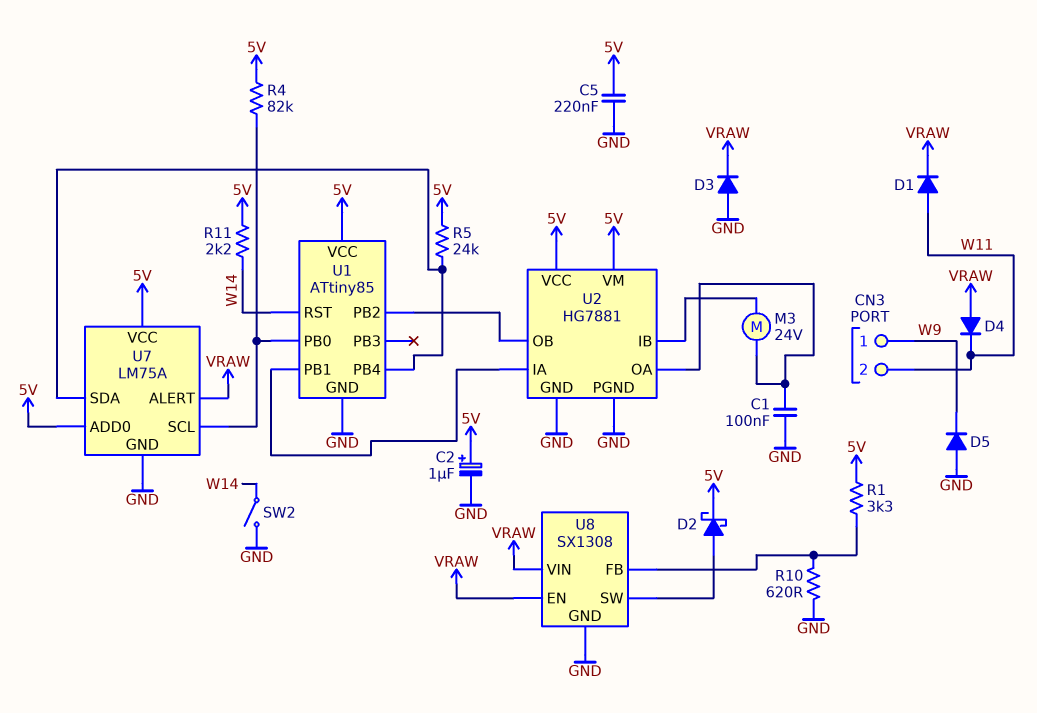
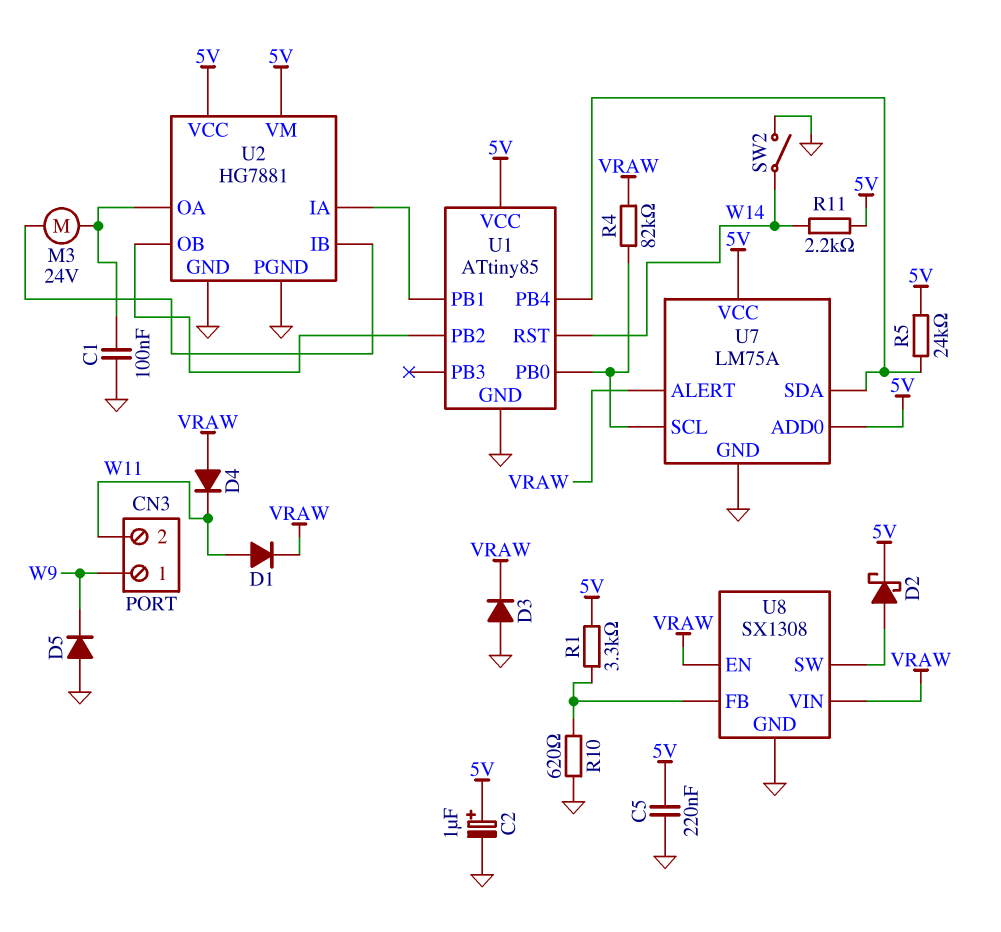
R4: 82k (5V, U1/PB0) -> 82k (U1/PB0, VRAW)

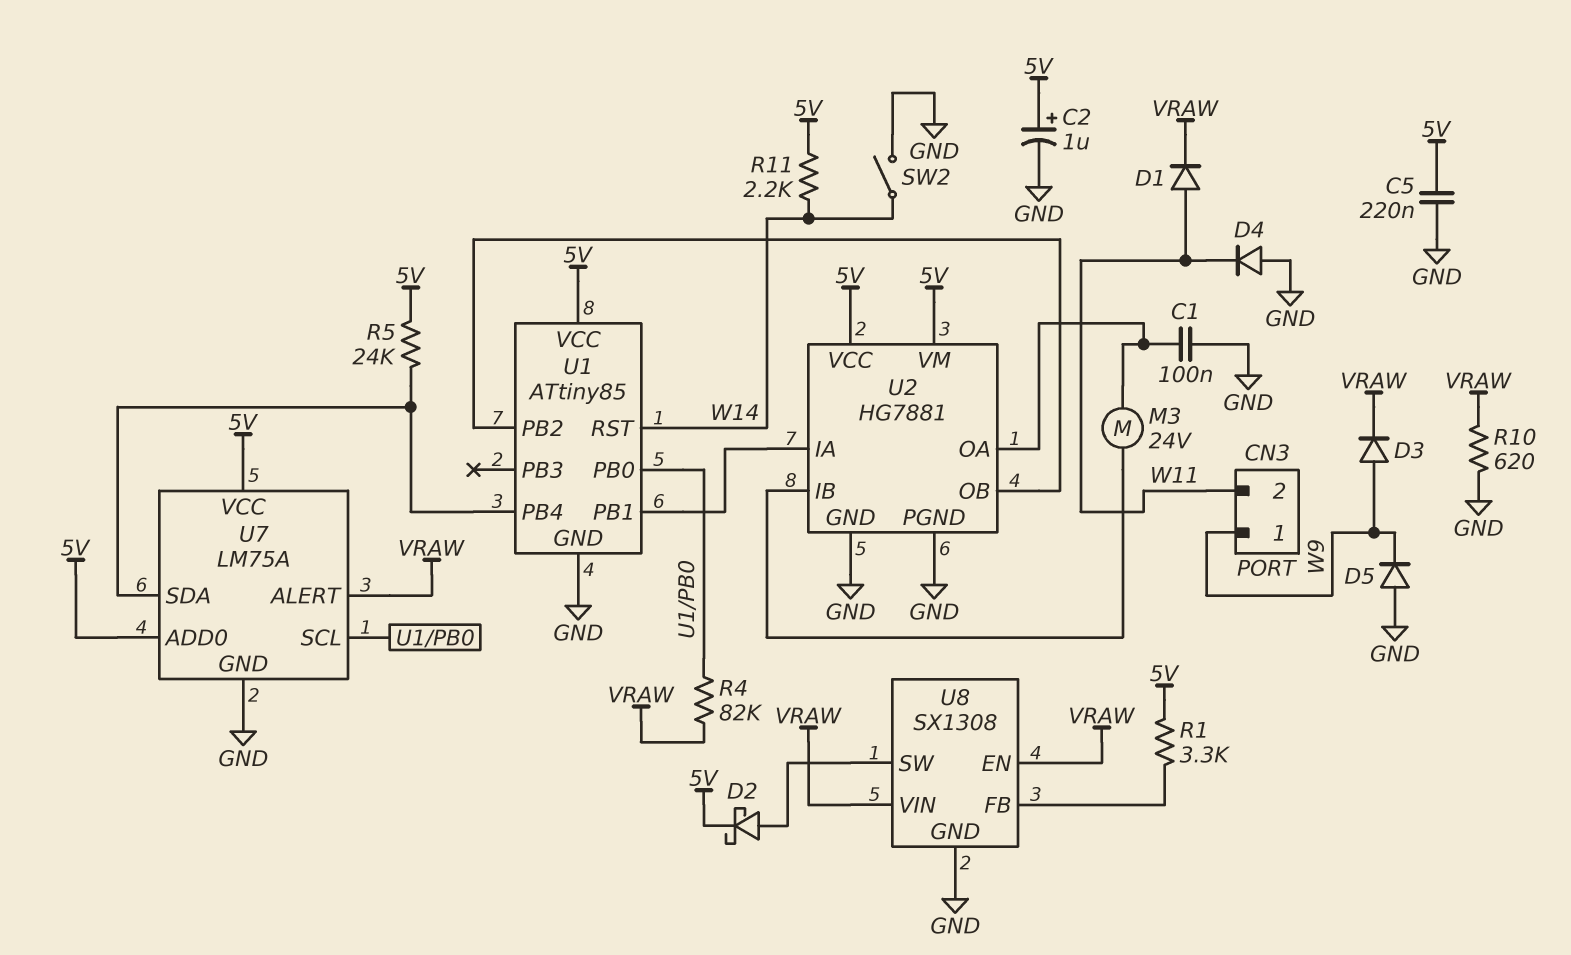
D3: diode (A GND, K VRAW) -> diode (A W9, K VRAW)
D4: diode (A VRAW, K W11) -> diode (A GND, K W11)
R10: 620 (GND, U8/FB) -> 620 (GND, VRAW)

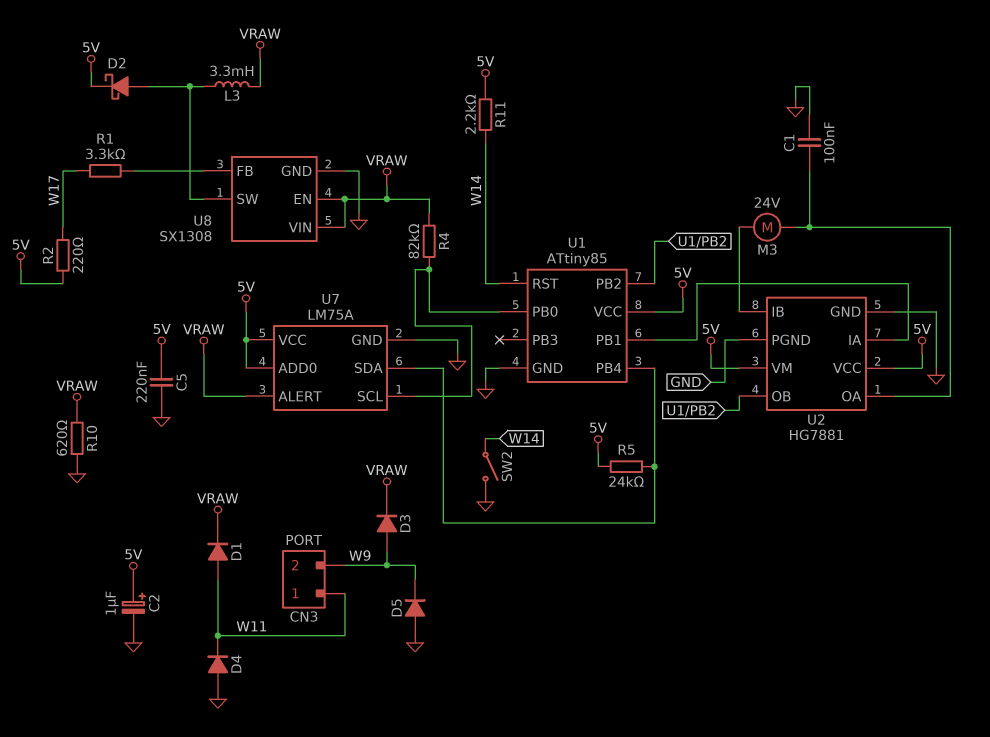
CN3 pin 1: W9 -> W11
CN3 pin 2: W11 -> W9
L3: none -> 3.3mH (U8/SW, VRAW)
R1: 3.3k (5V, U8/FB) -> 3.3k (U8/FB, W17)
R2: none -> 220 (5V, W17)

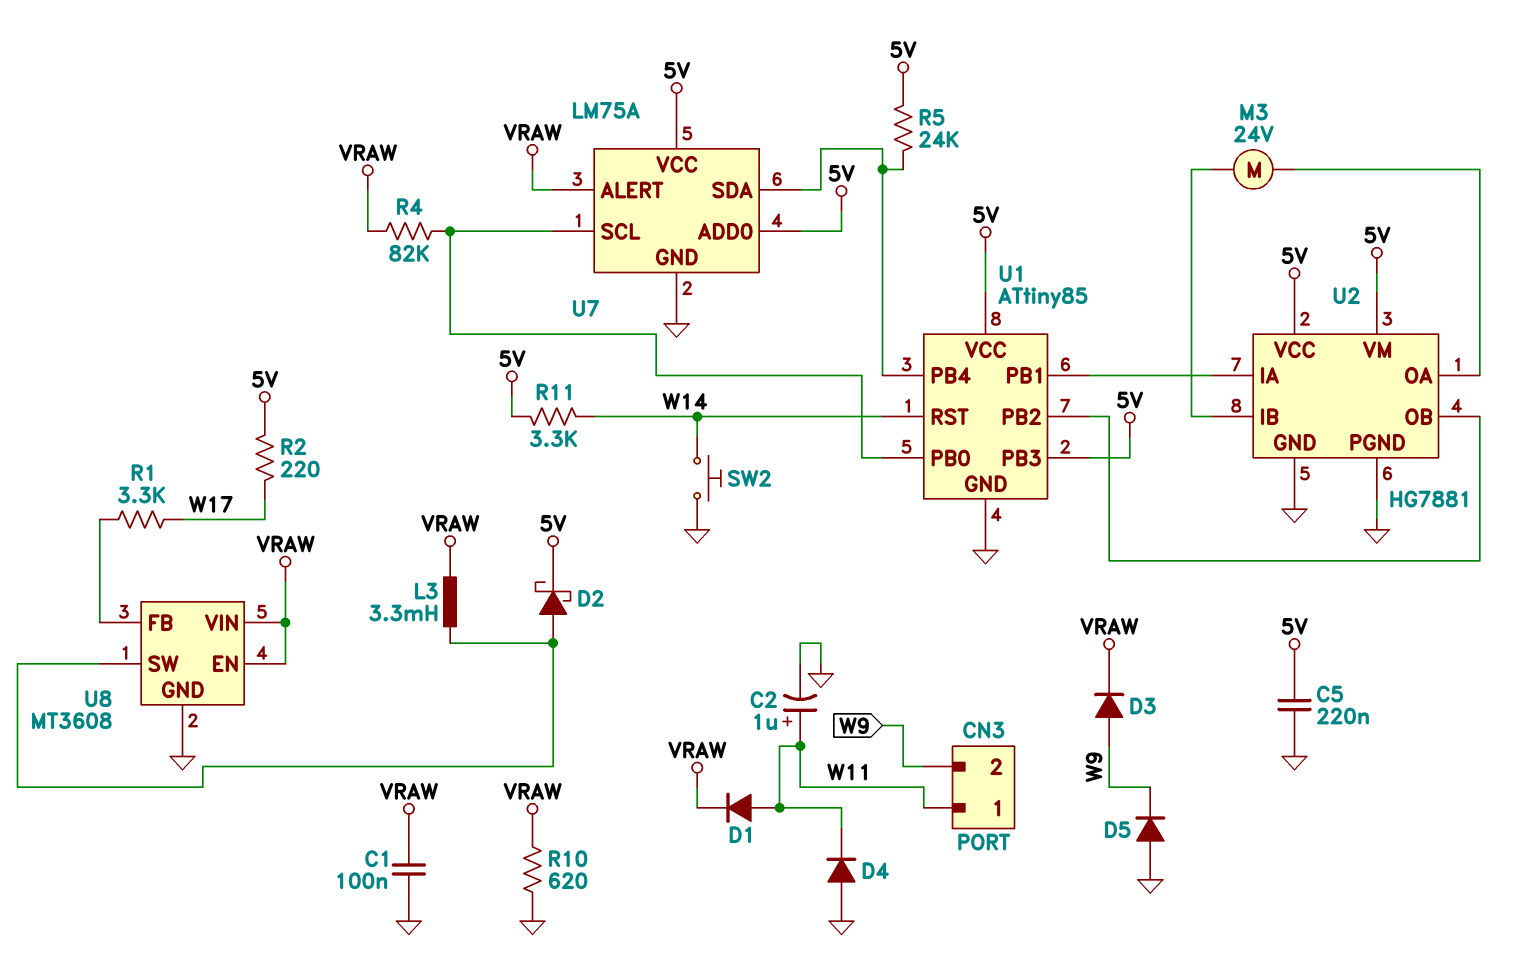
C1: 100nF (GND, U2/OA) -> 100nF (GND, VRAW)
C2: 1uF (plus 5V, minus GND) -> 1uF (plus W11, minus GND)
R11: 2.2k (5V, W14) -> 3.3k (5V, W14)
SW2: switch (GND, W14) -> button (GND, W14)
U1 pin PB3: none -> 5V
U8: SX1308 -> MT3608

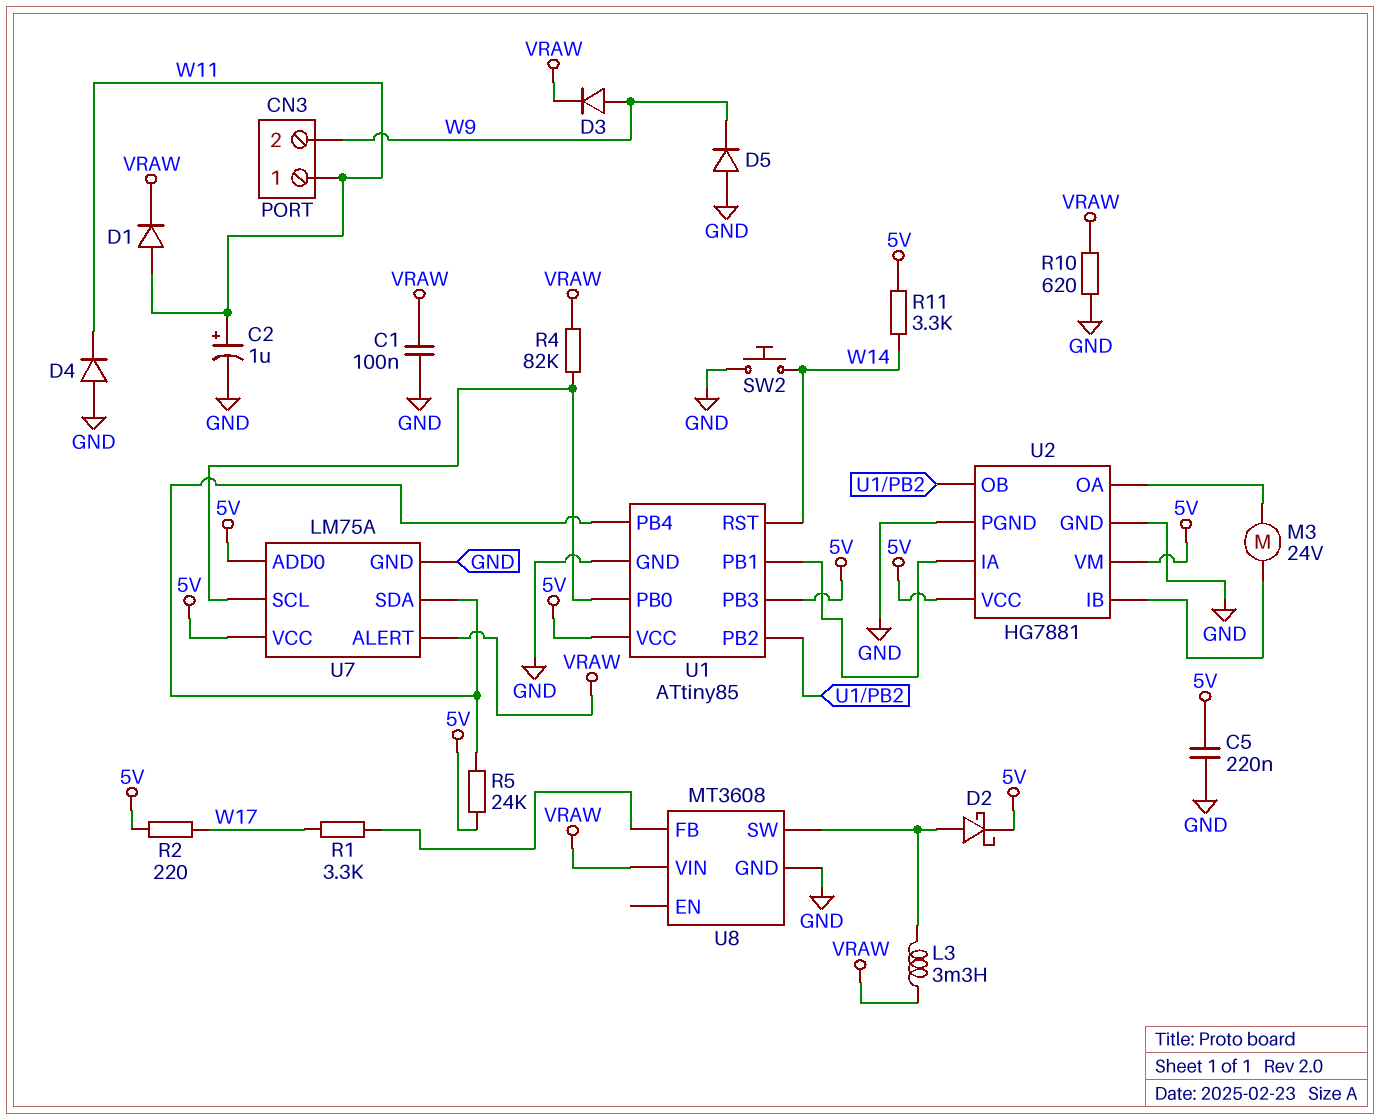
U8 pin EN: VRAW -> none

